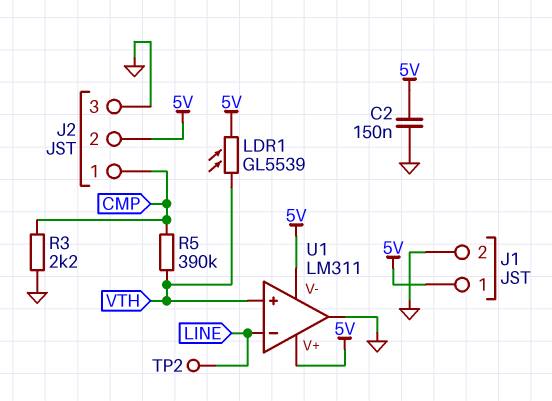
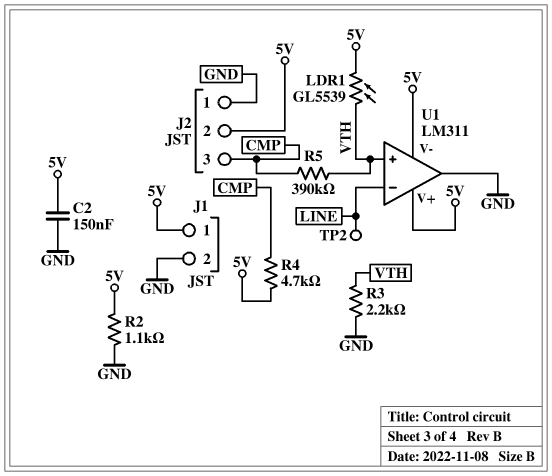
J2 pin 1: CMP -> GND
J2 pin 3: GND -> CMP
R2: none -> 1.1k (5V, GND)
R3: 2.2k (CMP, GND) -> 2.2k (GND, VTH)
R4: none -> 4.7k (5V, CMP)

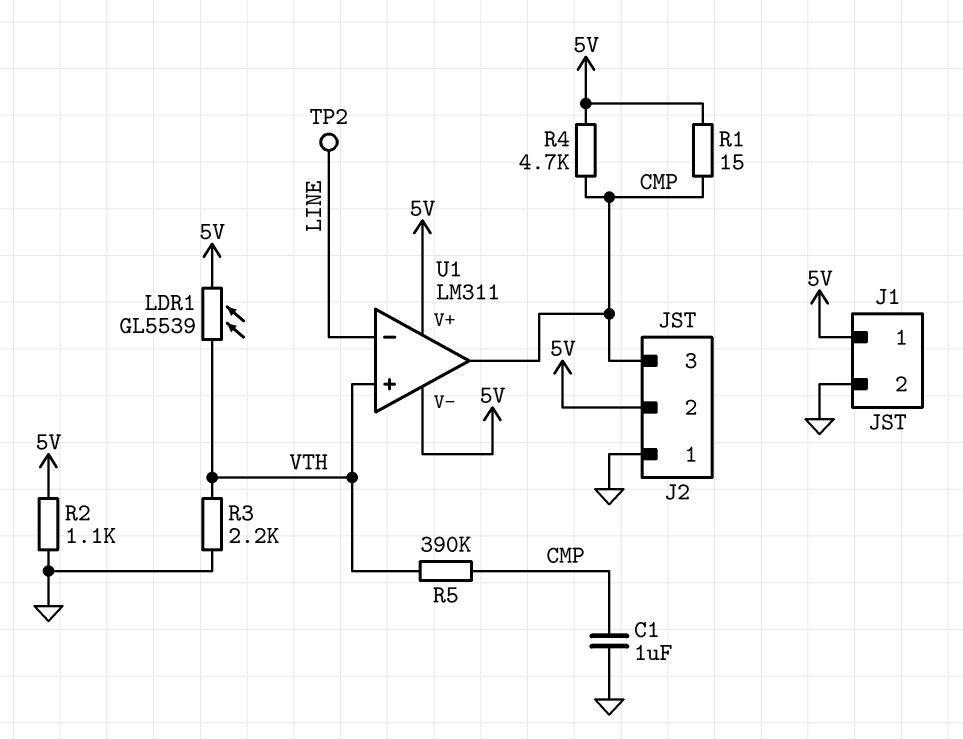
C1: none -> 1uF (CMP, GND)
C2: 150nF (5V, GND) -> none
R1: none -> 15 (5V, CMP)
U1 pin out: GND -> CMP

